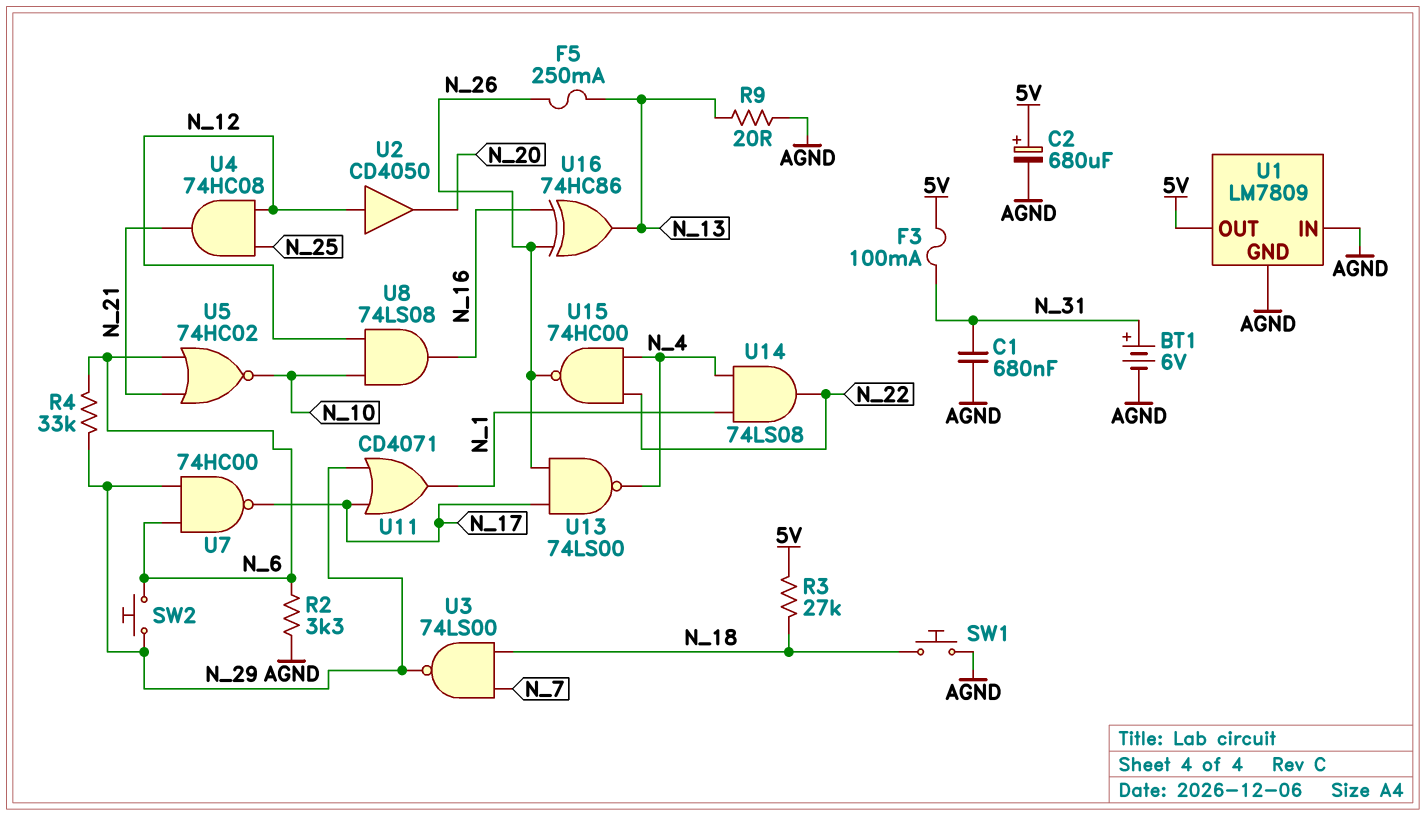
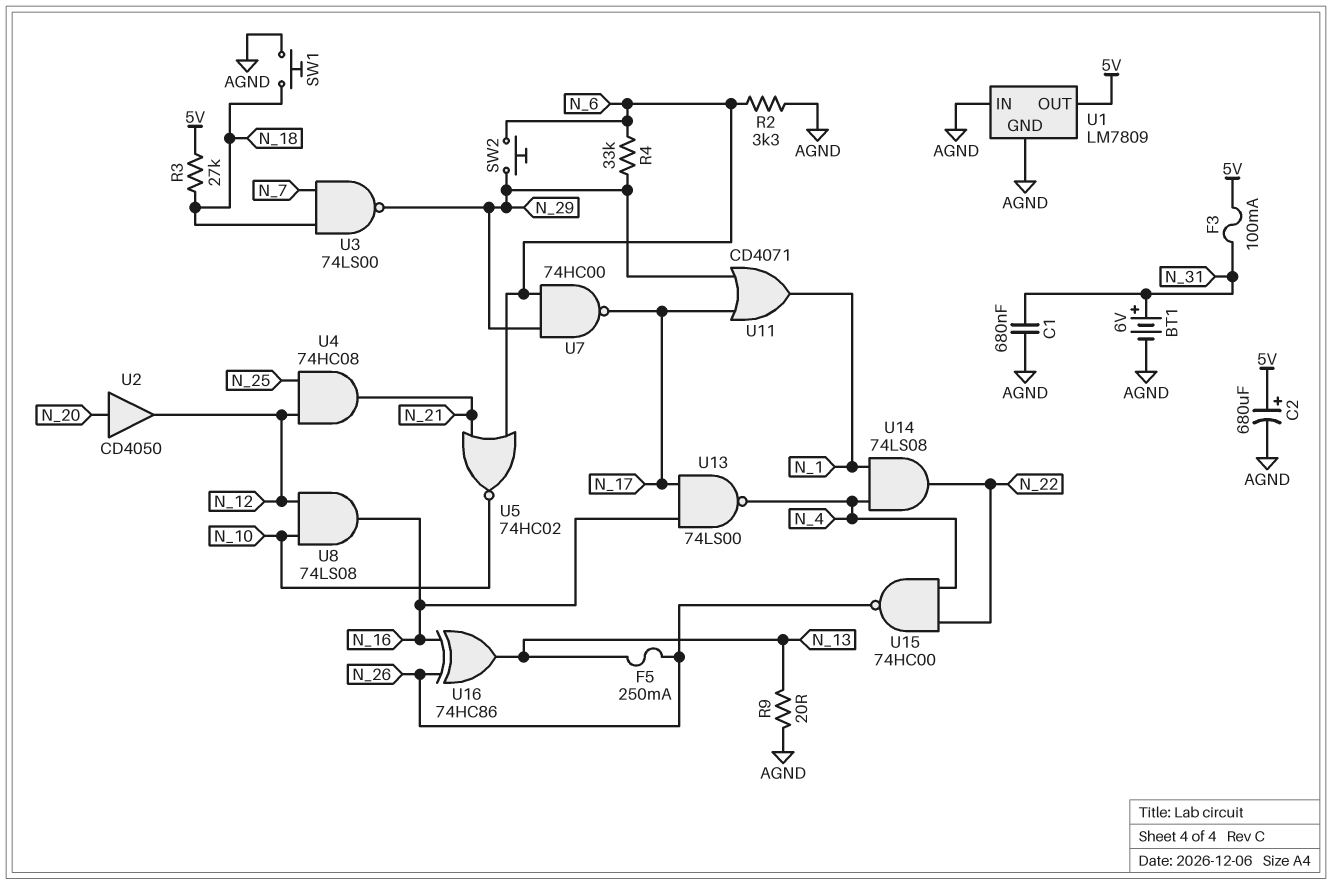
U2: buffer CD4050 (in N_12, out N_20) -> buffer CD4050 (in N_20, out N_12)
U13: NAND 74LS00 (in N_17, in N_26, out N_4) -> NAND 74LS00 (in N_16, in N_17, out N_4)

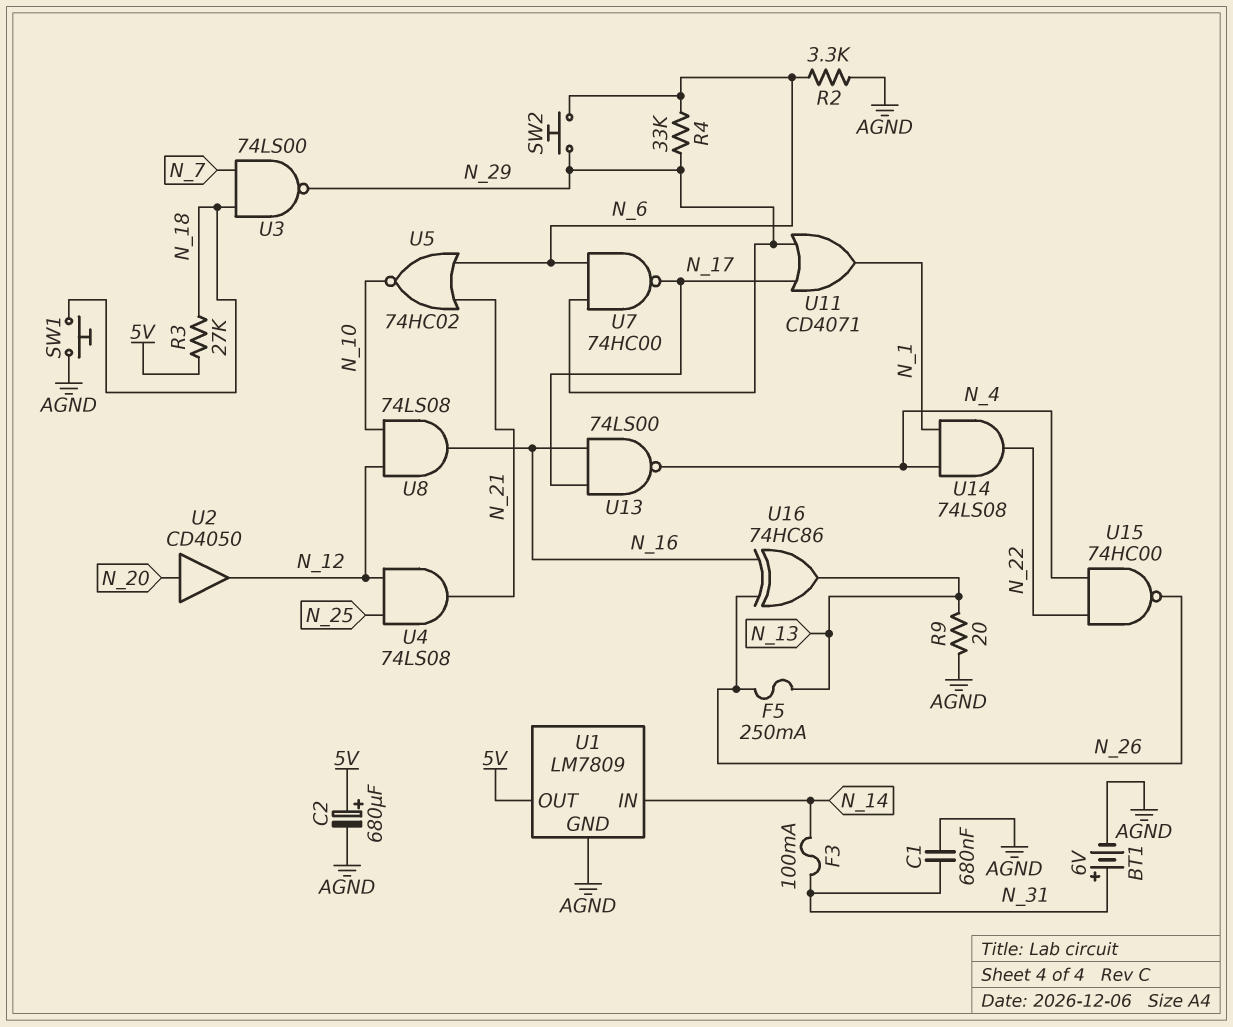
F3: 100mA (5V, N_31) -> 100mA (N_14, N_31)
U1 pin IN: AGND -> N_14
U4: AND 74HC08 (in N_12, in N_25, out N_21) -> AND 74LS08 (in N_12, in N_25, out N_21)

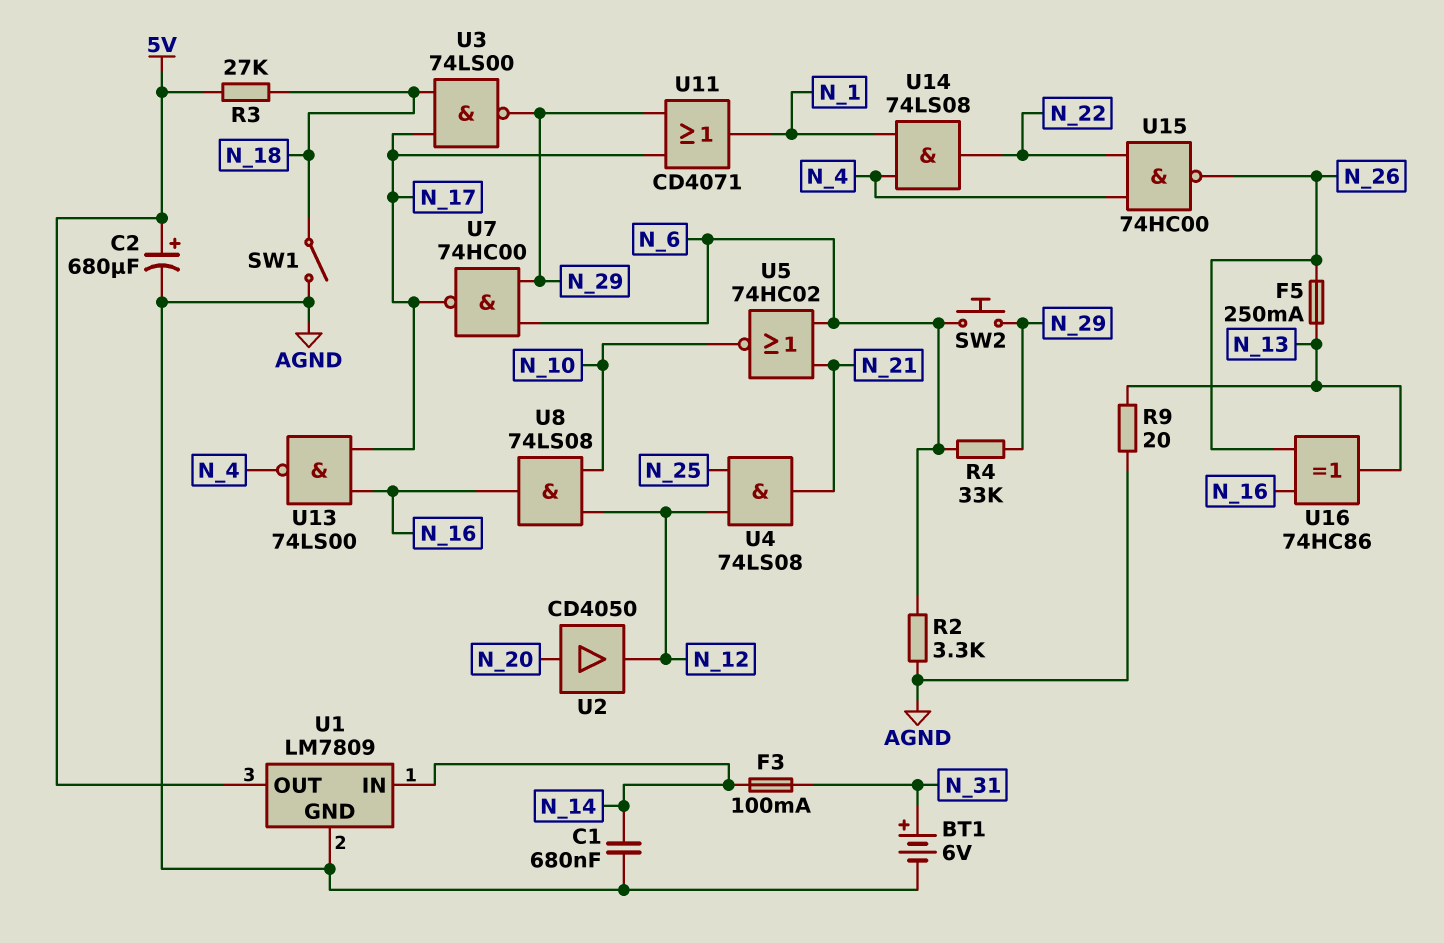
C1: 680nF (AGND, N_31) -> 680nF (AGND, N_14)
SW1: button (AGND, N_18) -> switch (AGND, N_18)
U3: NAND 74LS00 (in N_7, in N_18, out N_29) -> NAND 74LS00 (in N_17, in N_18, out N_29)

